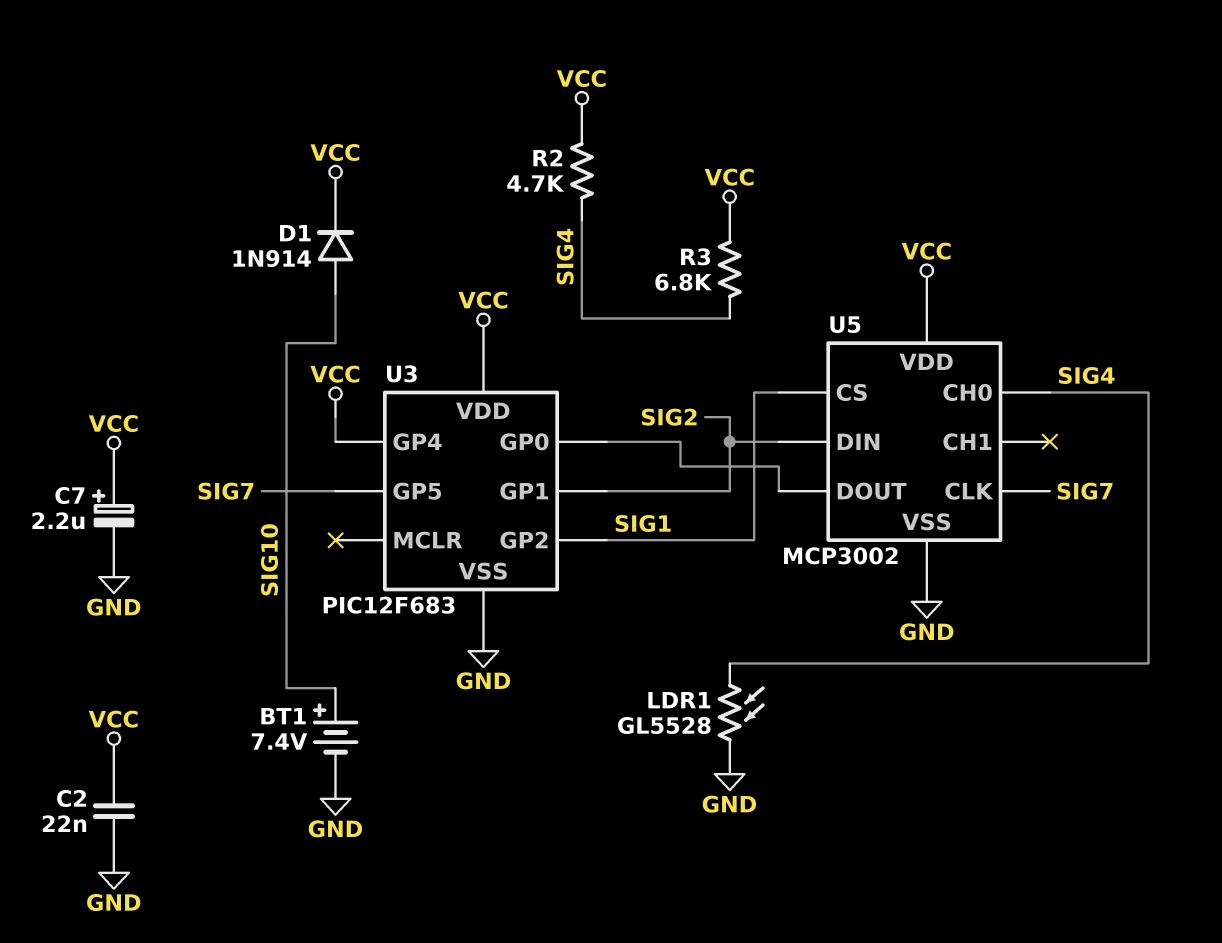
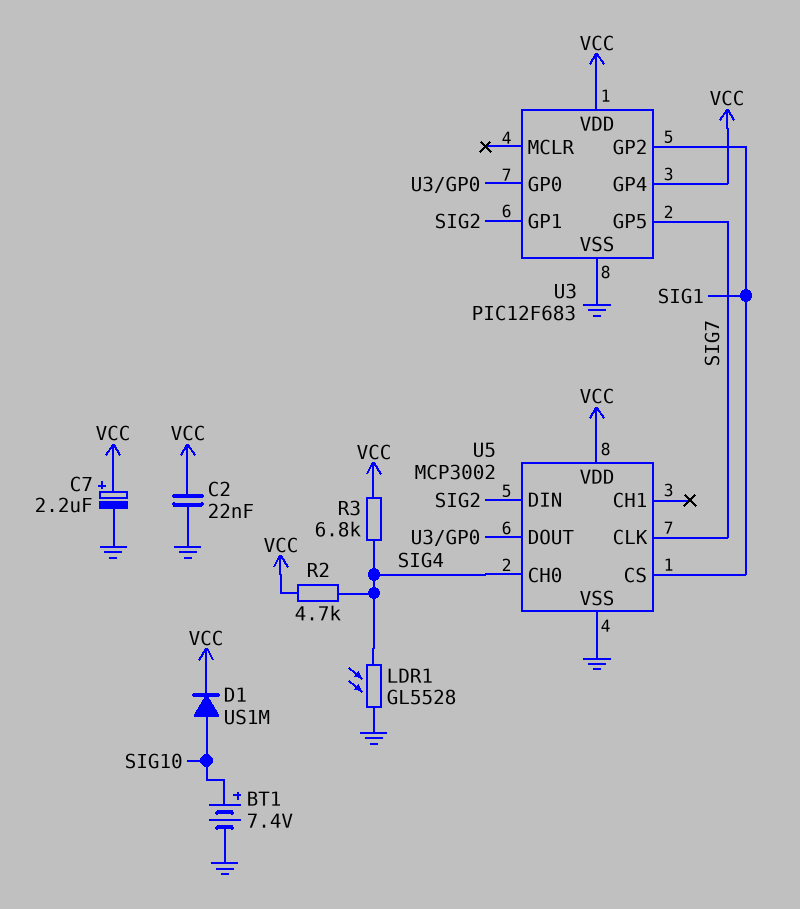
D1: diode 1N914 (A SIG10, K VCC) -> diode US1M (A SIG10, K VCC)

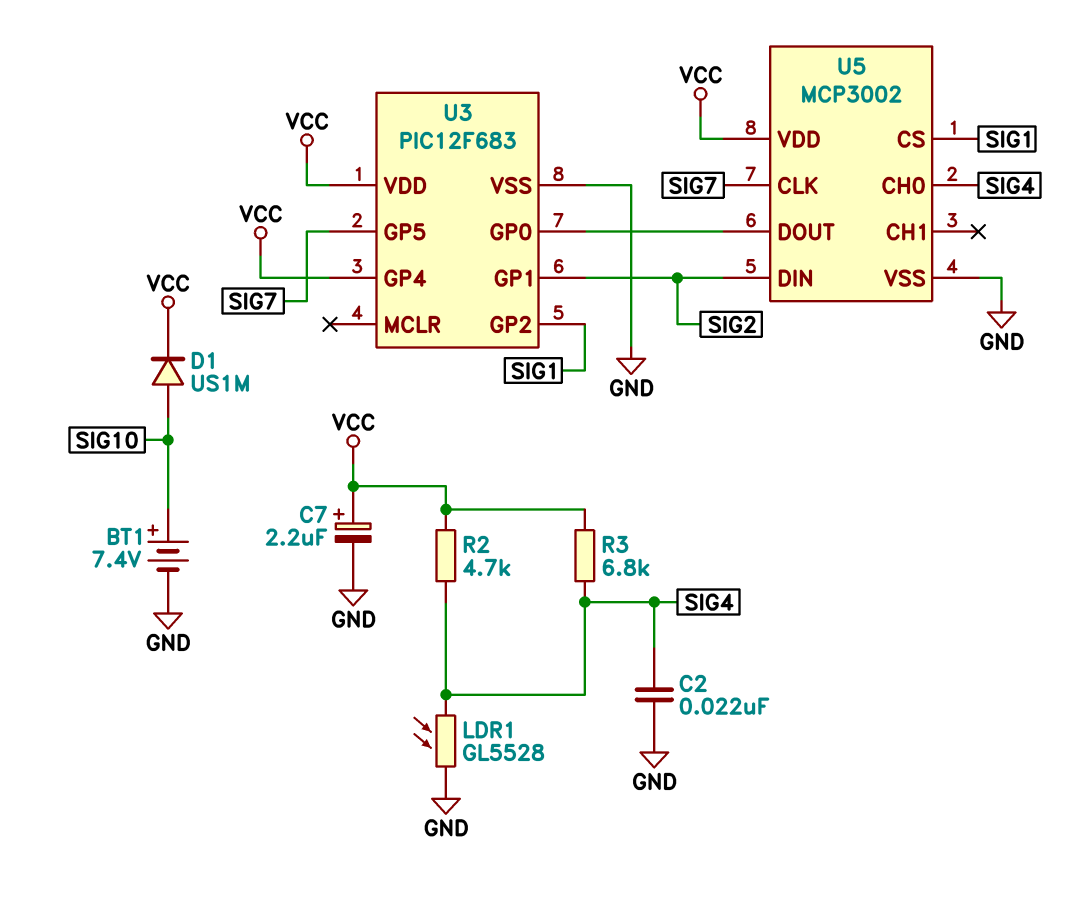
C2: 22nF (GND, VCC) -> 22nF (GND, SIG4)

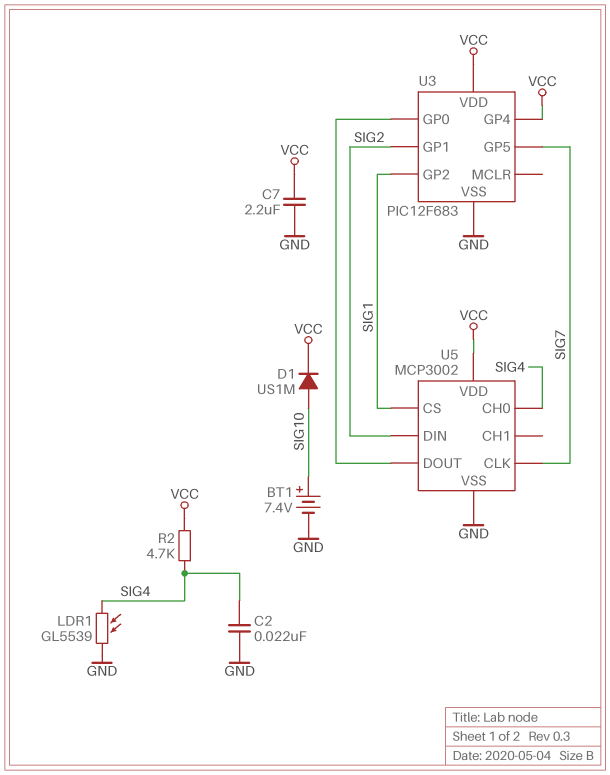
C7: 2.2uF (plus VCC, minus GND) -> 2.2uF (GND, VCC)
LDR1: GL5528 (GND, SIG4) -> GL5539 (GND, SIG4)
R3: 6.8k (SIG4, VCC) -> none

